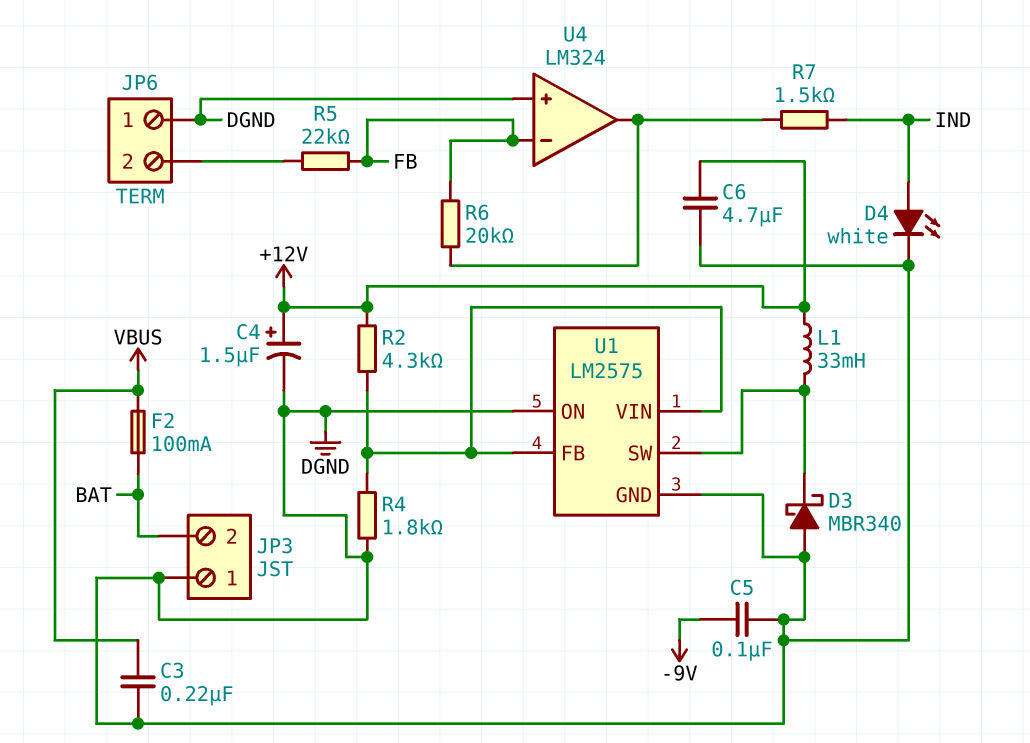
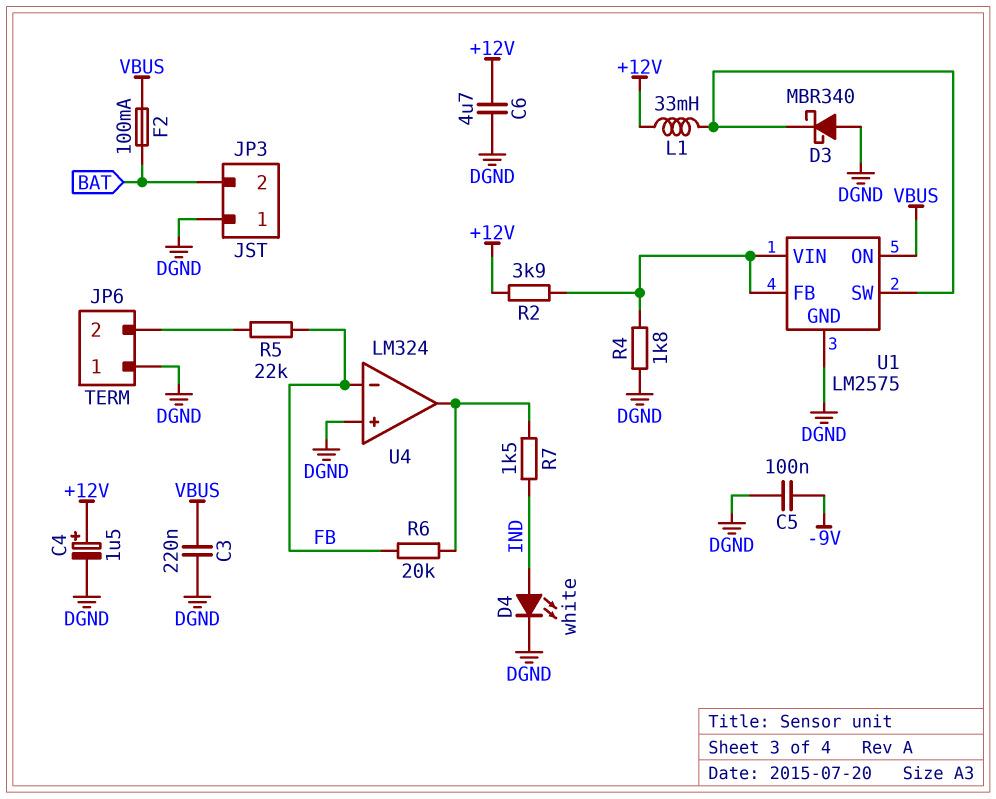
R2: 4.3k (+12V, U1/FB) -> 3.9k (+12V, U1/FB)
U1 pin ON: DGND -> VBUS

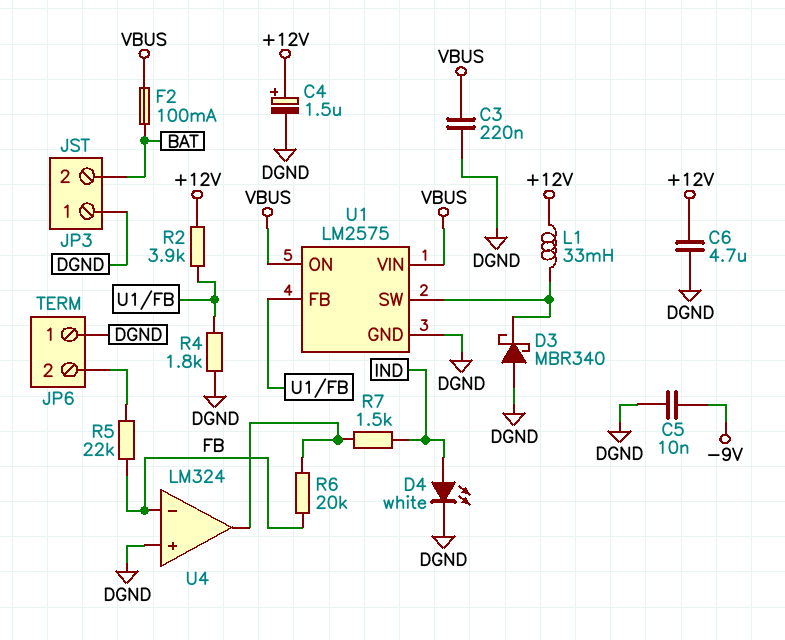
C5: 100nF (-9V, DGND) -> 10nF (-9V, DGND)
U1 pin VIN: U1/FB -> VBUS

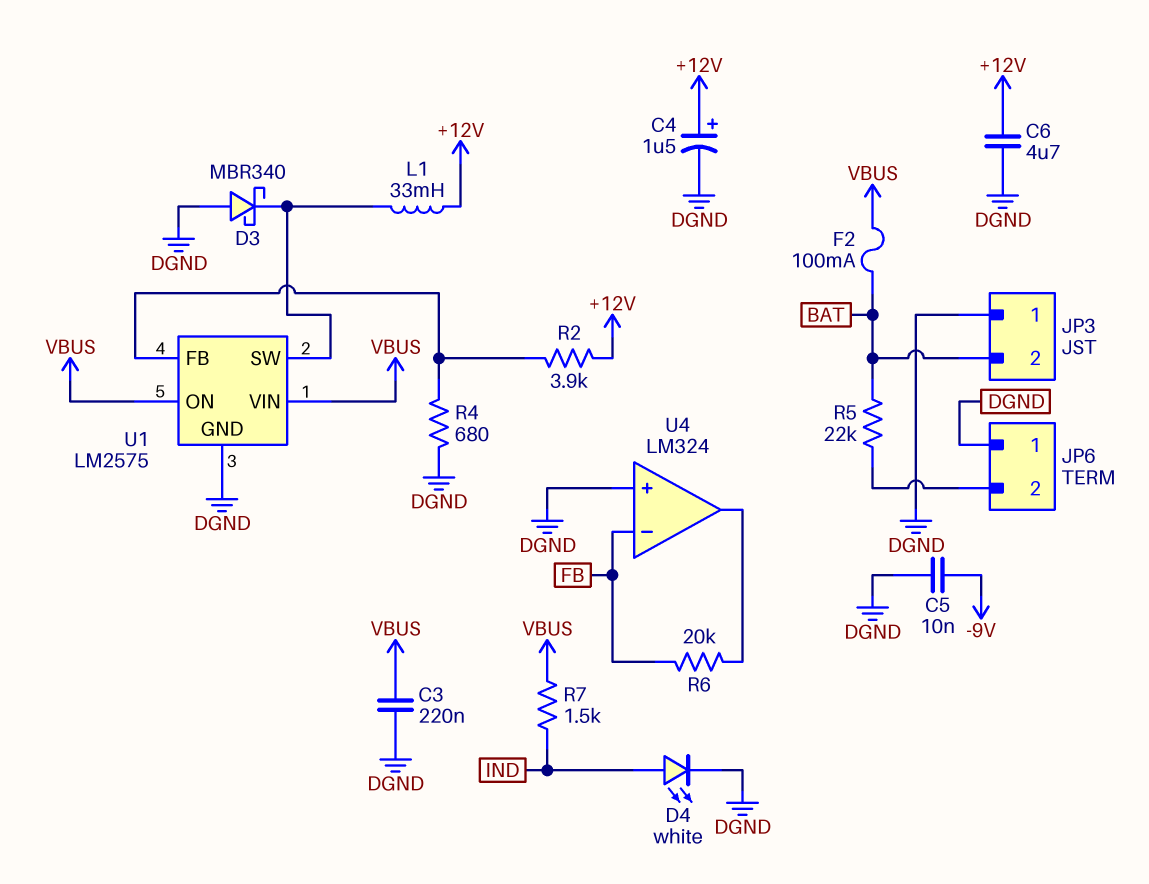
R4: 1.8k (DGND, U1/FB) -> 680 (DGND, U1/FB)
R5: 22k (FB, JP6/2) -> 22k (BAT, JP6/2)
R7: 1.5k (IND, U4/out) -> 1.5k (IND, VBUS)

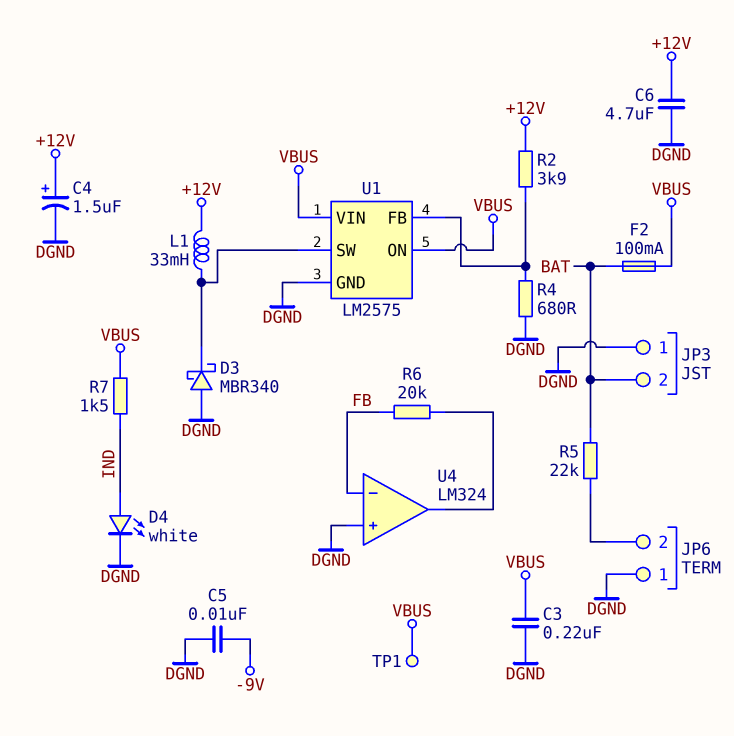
TP1: none -> test point (VBUS)

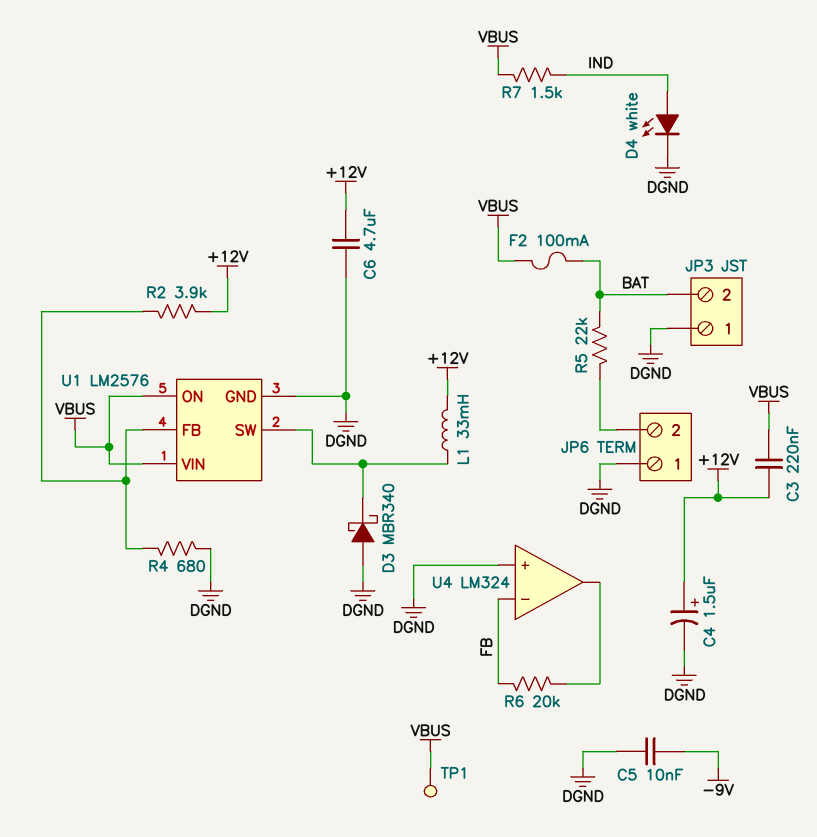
C3: 220nF (DGND, VBUS) -> 220nF (+12V, VBUS)
U1: LM2575 -> LM2576

